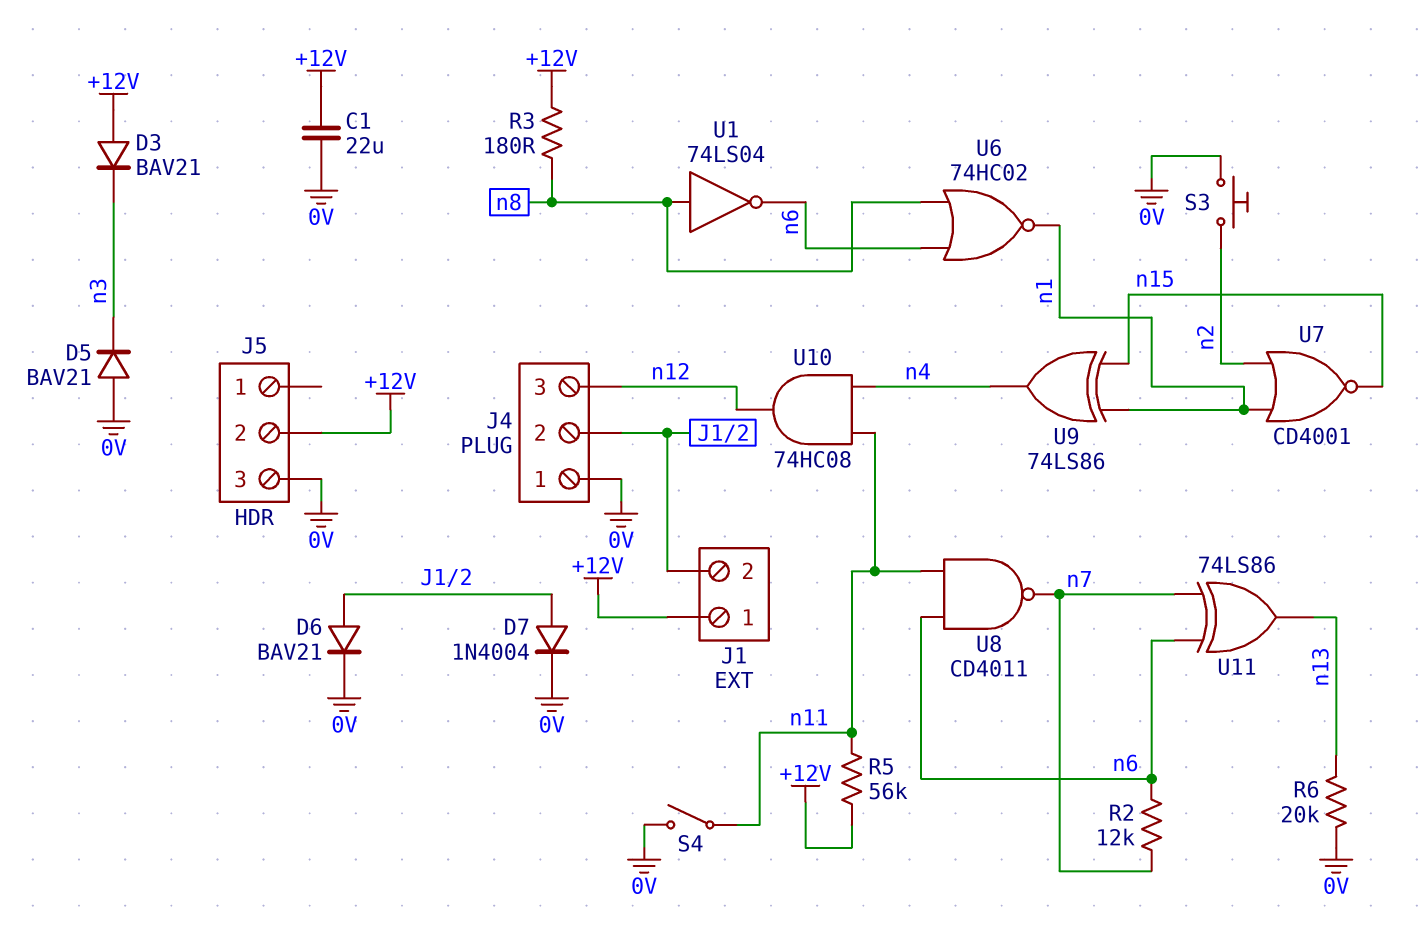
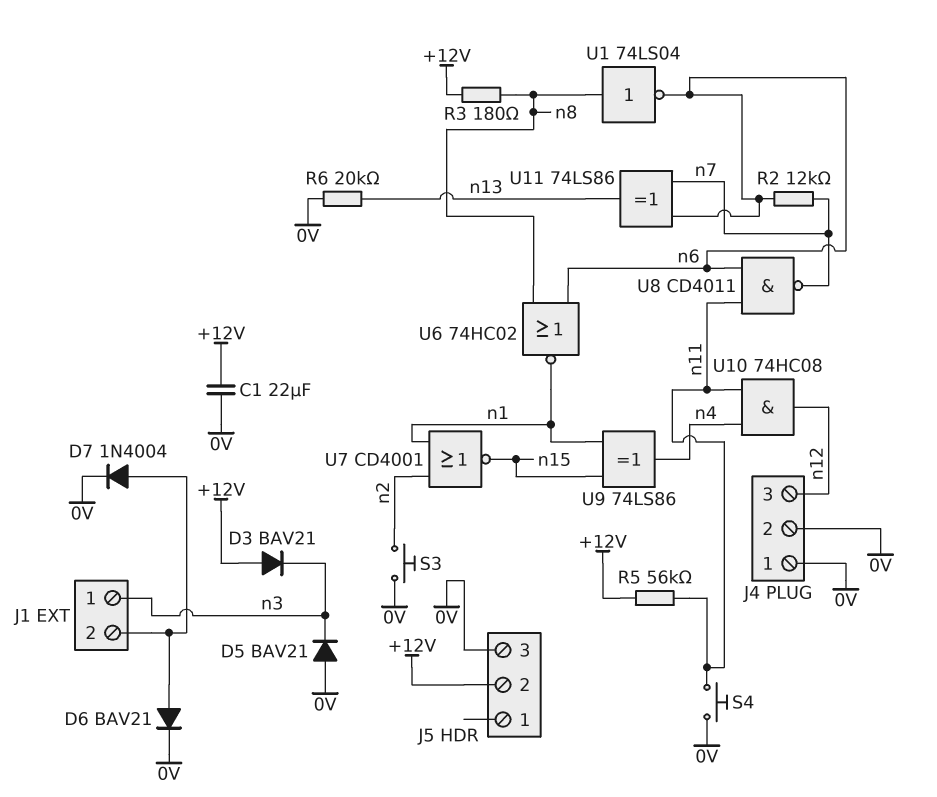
J1 pin 1: +12V -> n3
J4 pin 2: J1/2 -> 0V
S4: switch (0V, n11) -> button (0V, n11)

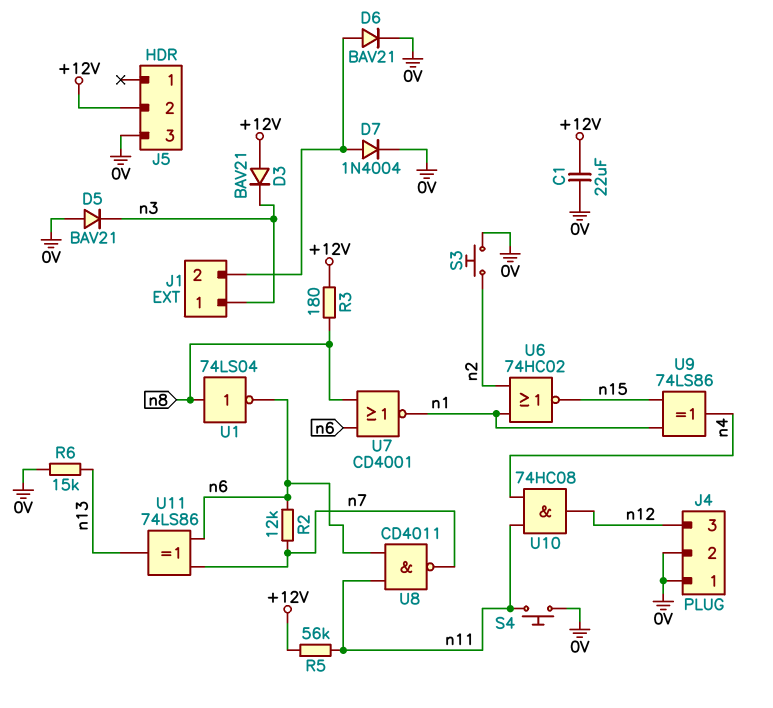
R6: 20k (0V, n13) -> 15k (0V, n13)
U6: NOR 74HC02 (in n6, in n8, out n1) -> NOR 74HC02 (in n1, in n2, out n15)
U7: NOR CD4001 (in n1, in n2, out n15) -> NOR CD4001 (in n6, in n8, out n1)

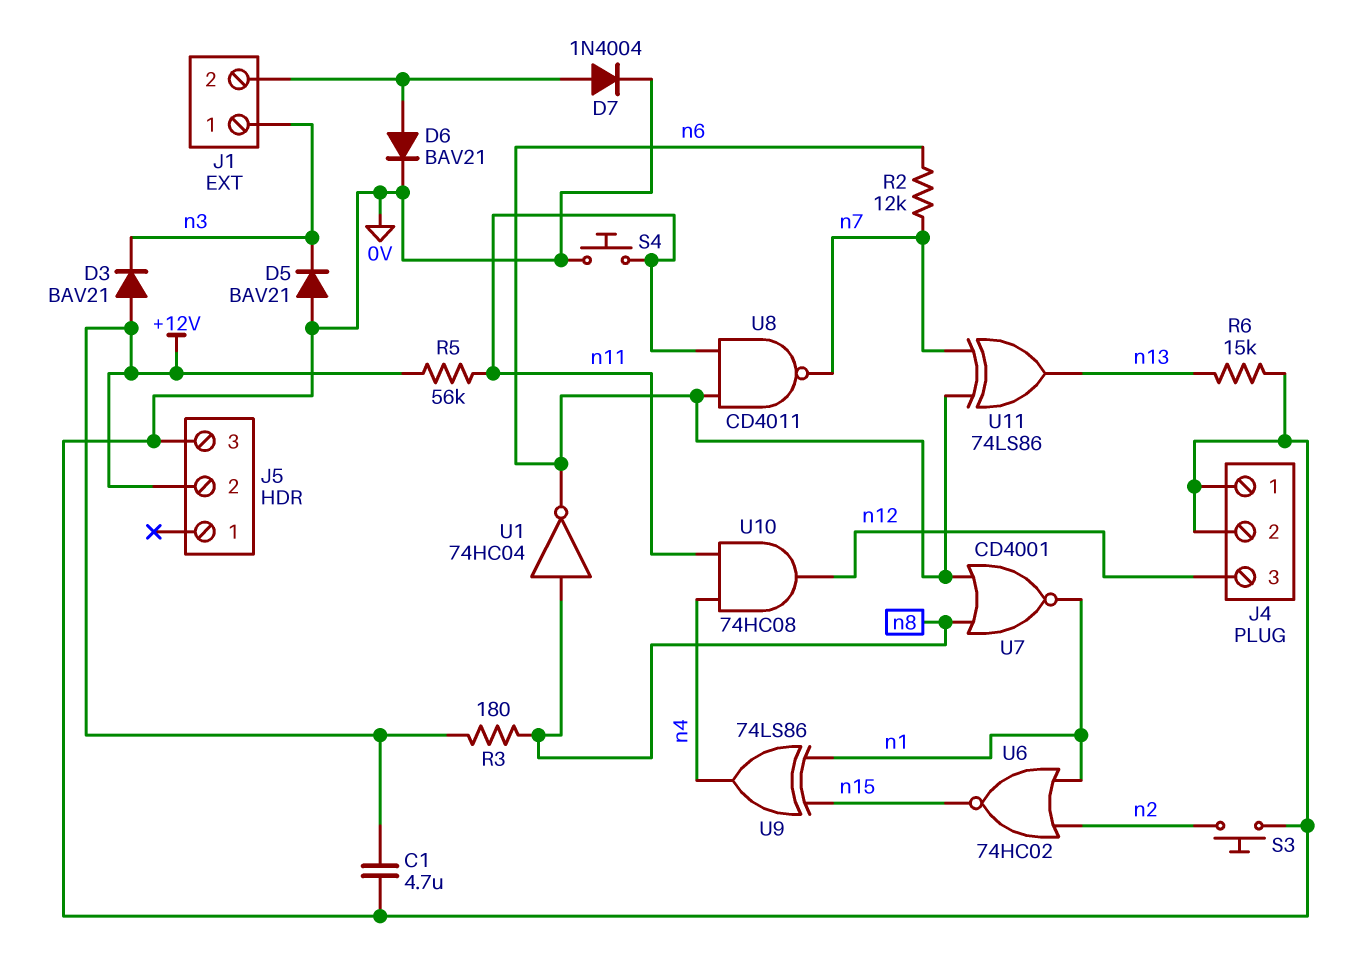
C1: 22uF (+12V, 0V) -> 4.7uF (+12V, 0V)
U1: NOT 74LS04 (in n8, out n6) -> NOT 74HC04 (in n8, out n6)

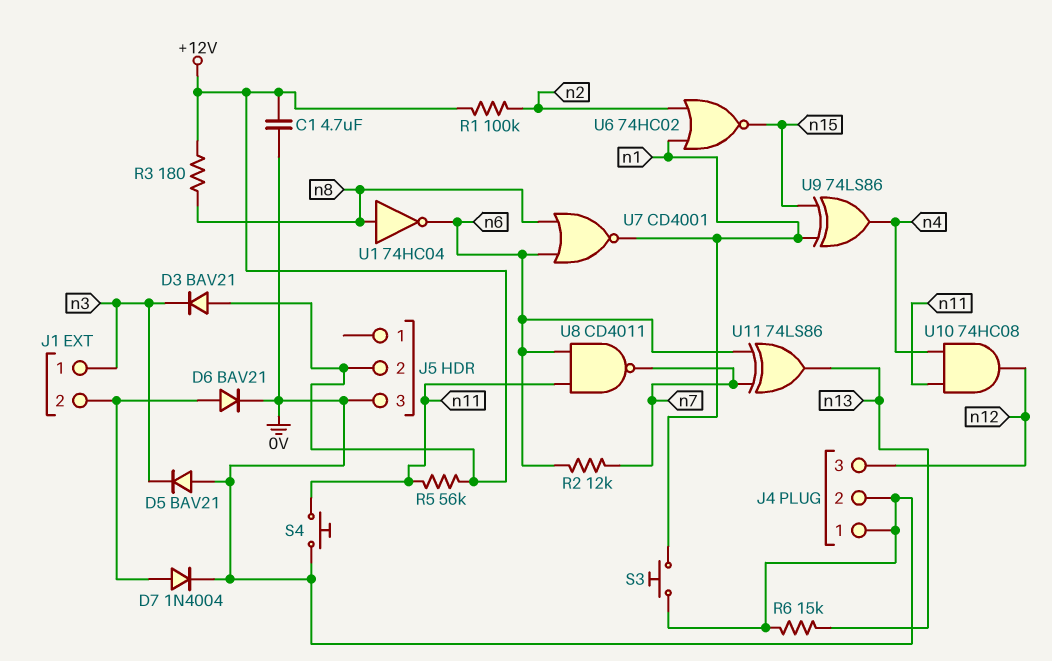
R1: none -> 100k (+12V, n2)
S3: button (0V, n2) -> button (0V, n1)

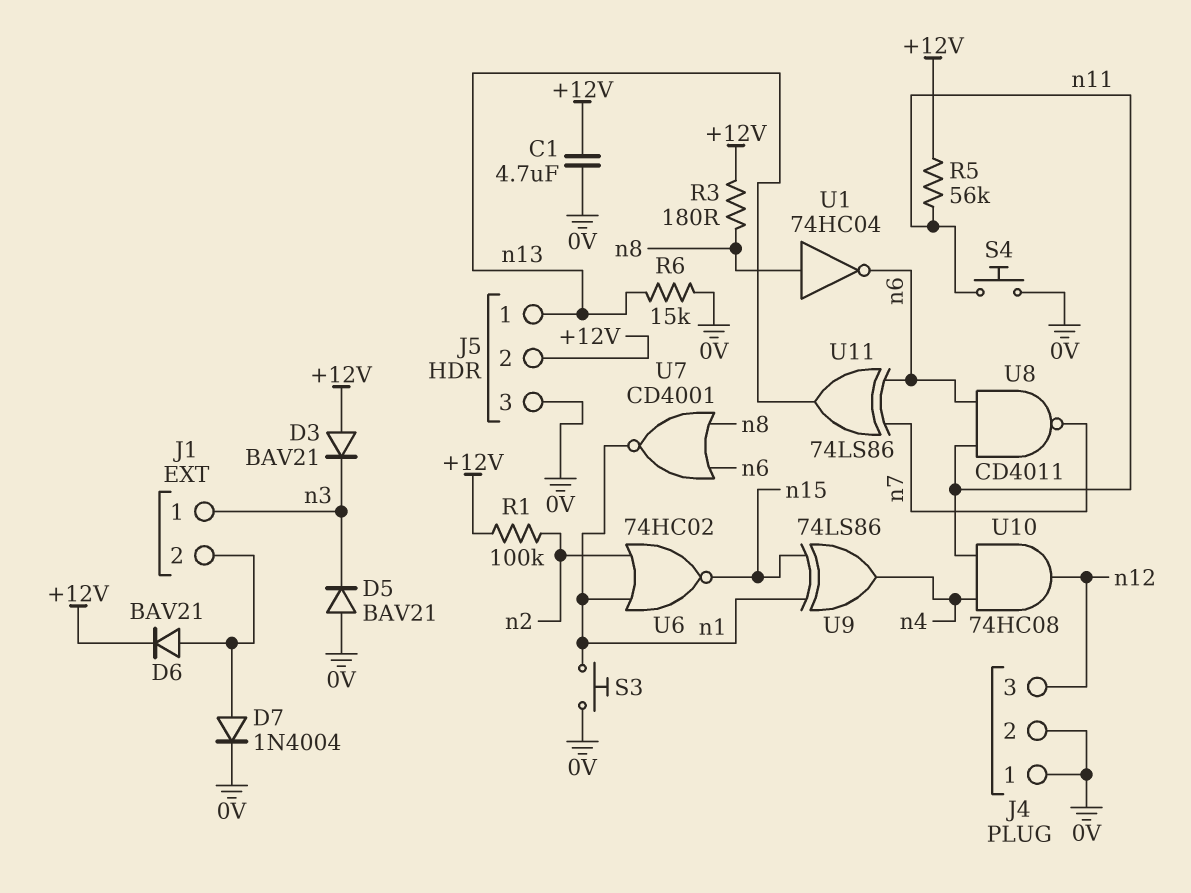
D6: diode BAV21 (A J1/2, K 0V) -> diode BAV21 (A J1/2, K +12V)
J5 pin 1: none -> n13
R2: 12k (n6, n7) -> none

